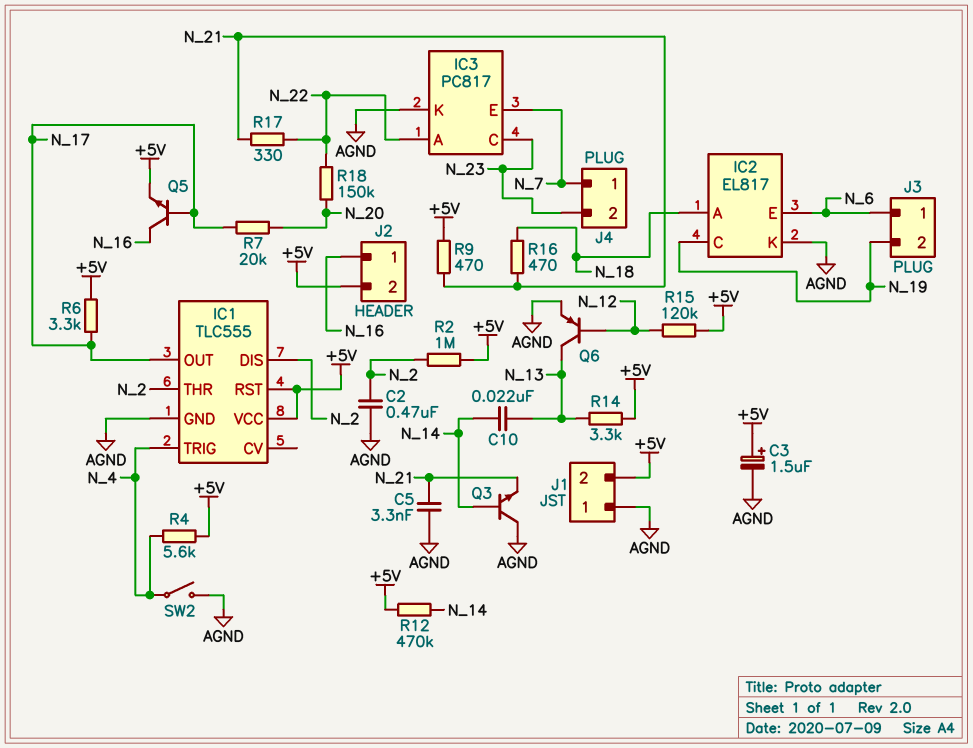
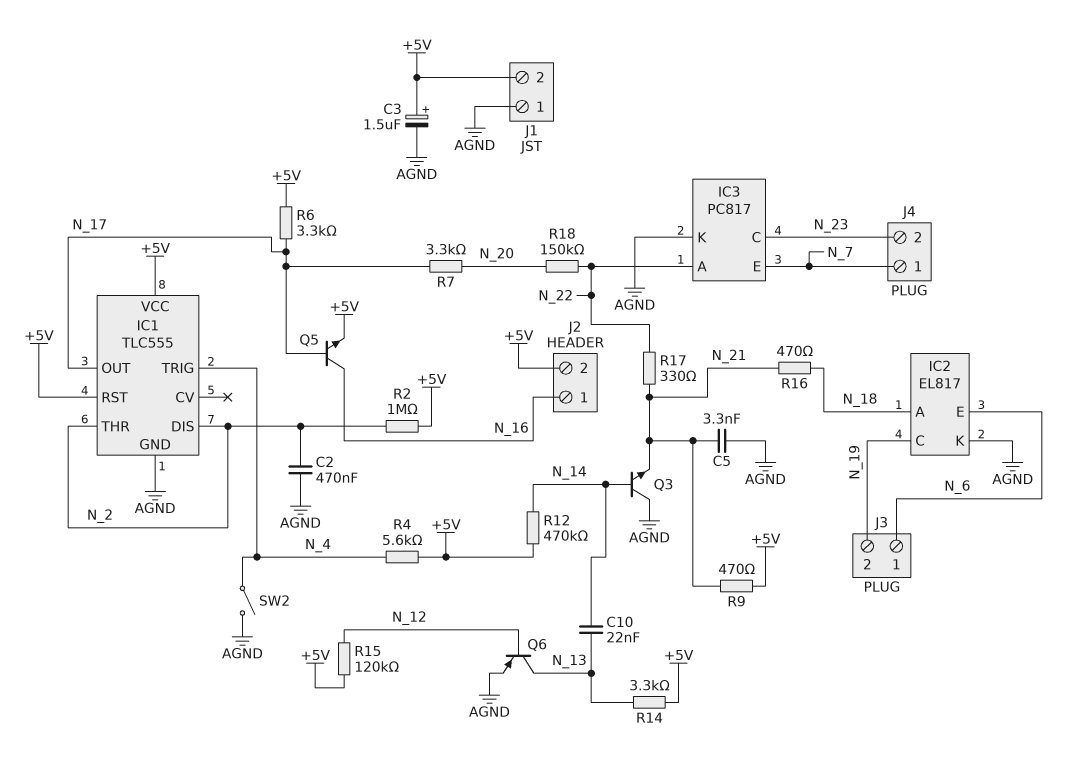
R7: 20k (N_17, N_20) -> 3.3k (N_17, N_20)

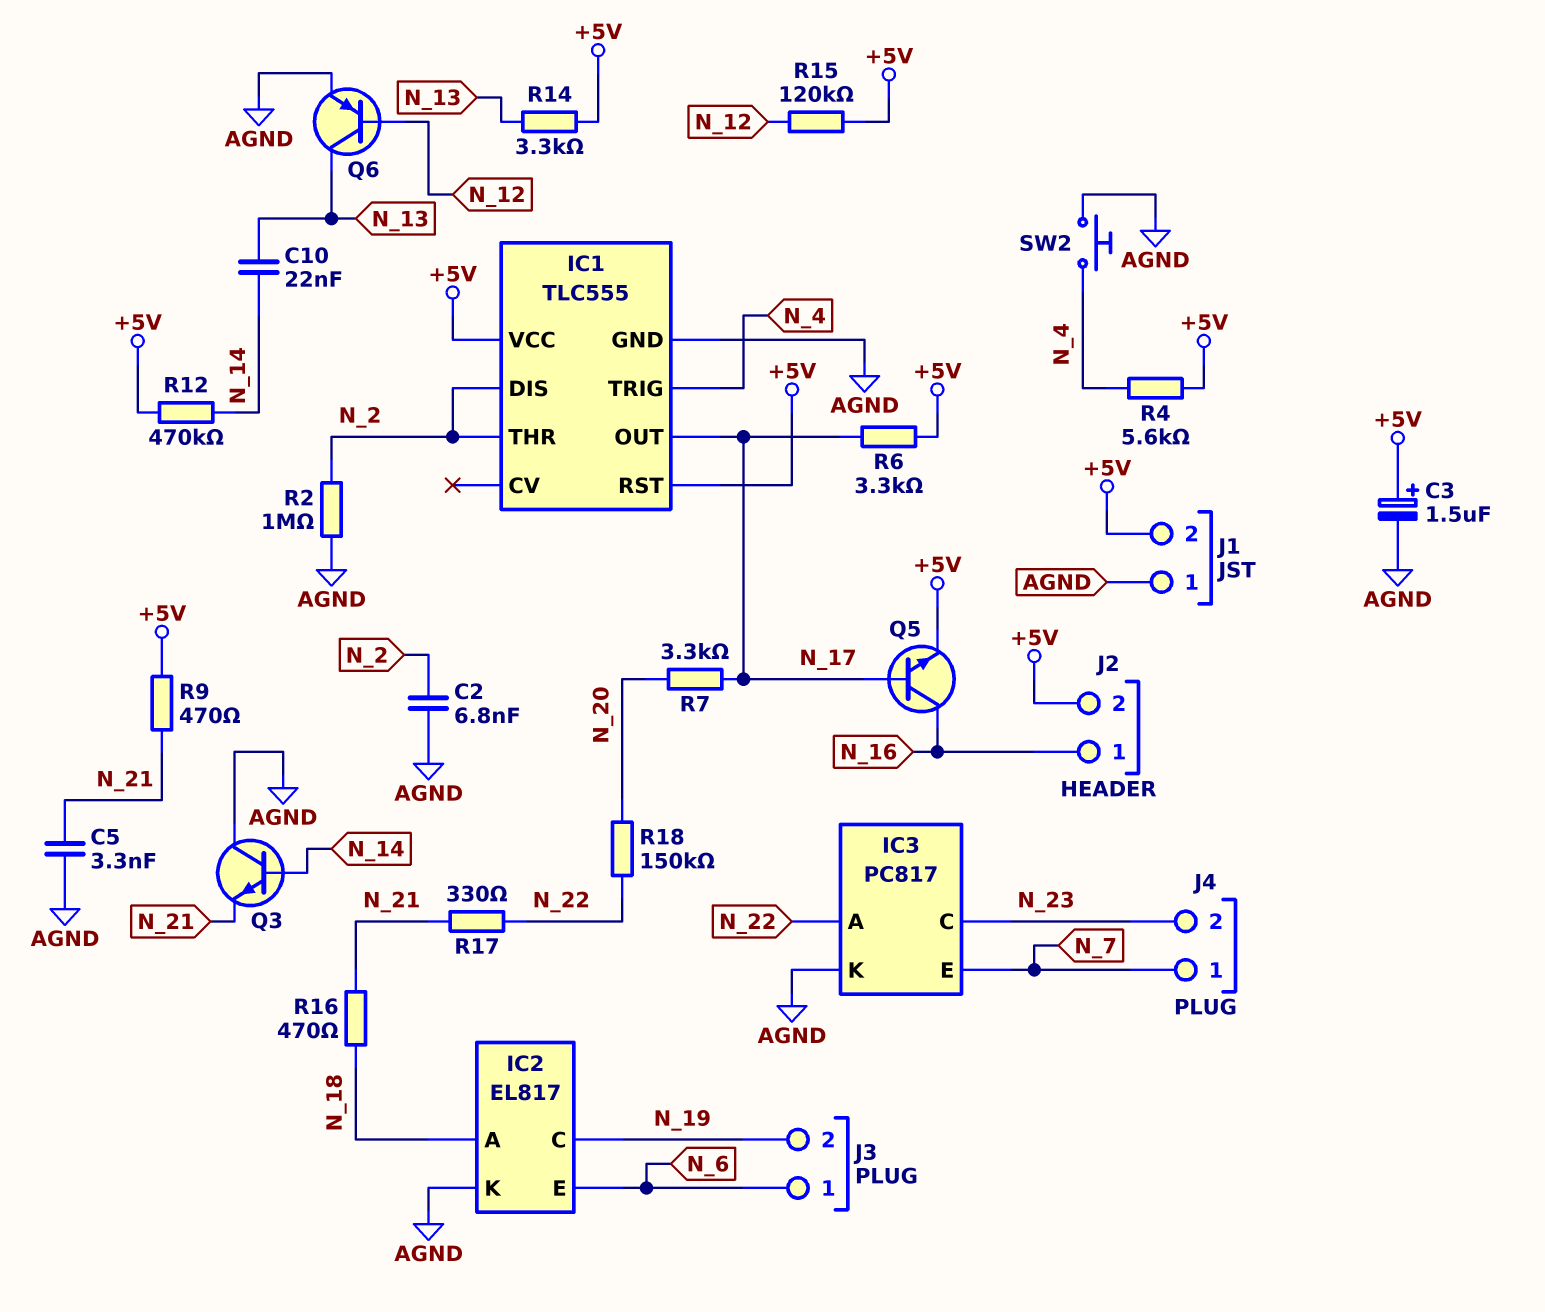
C2: 470nF (AGND, N_2) -> 6.8nF (AGND, N_2)
R2: 1M (+5V, N_2) -> 1M (AGND, N_2)
SW2: switch (AGND, N_4) -> button (AGND, N_4)

